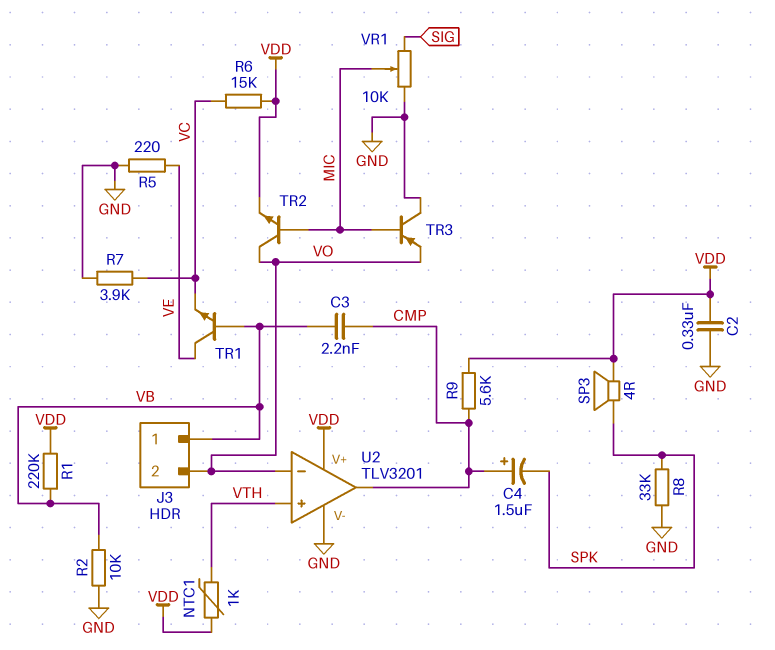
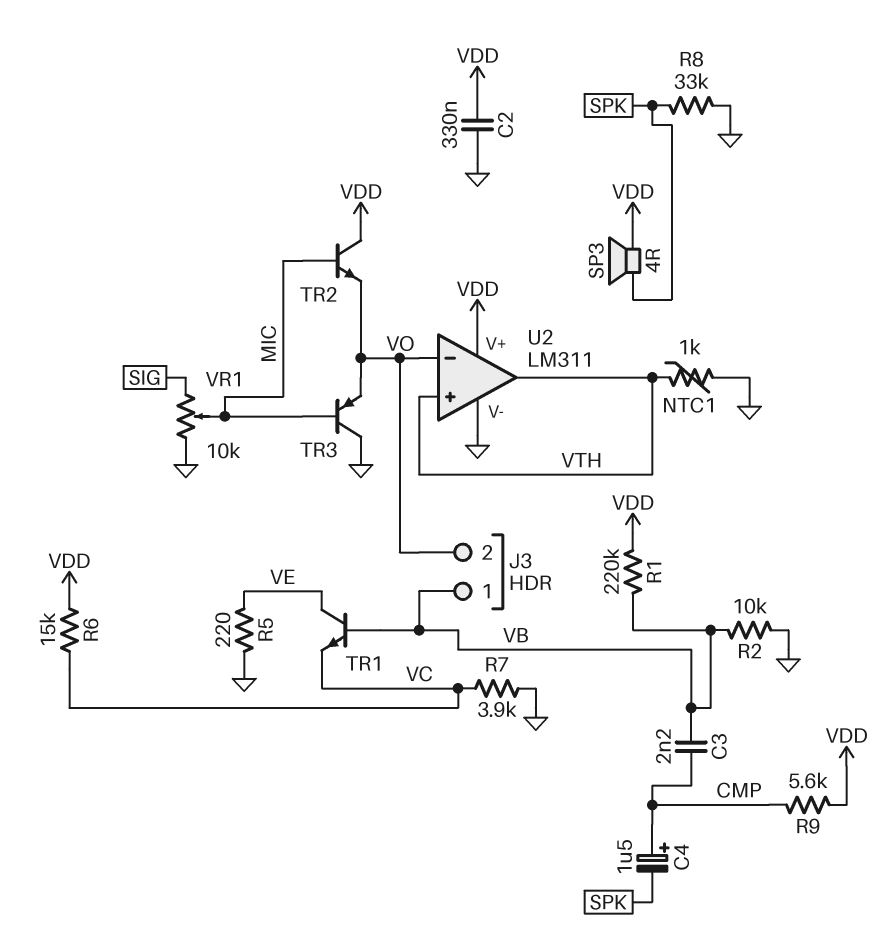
NTC1: 1k (VDD, VTH) -> 1k (GND, VTH)
TR2: NPN (B MIC, C VO, E VDD) -> NPN (B MIC, C VDD, E VO)
U2: TLV3201 -> LM311
U2 pin out: CMP -> VTH

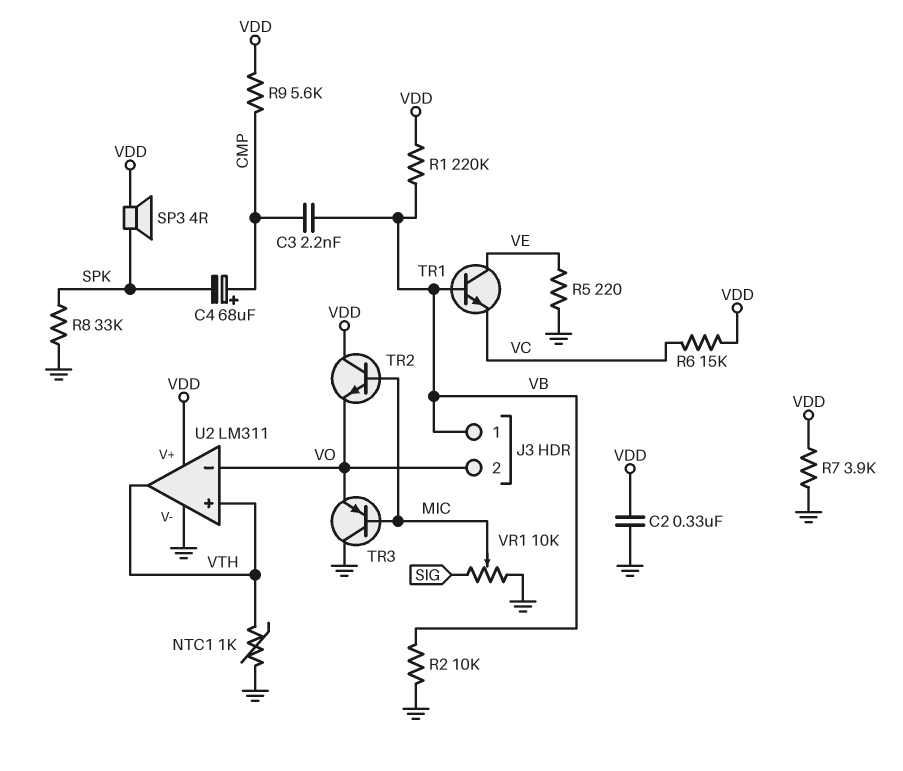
C4: 1.5uF (plus CMP, minus SPK) -> 68uF (plus CMP, minus SPK)
R7: 3.9k (GND, VC) -> 3.9k (GND, VDD)

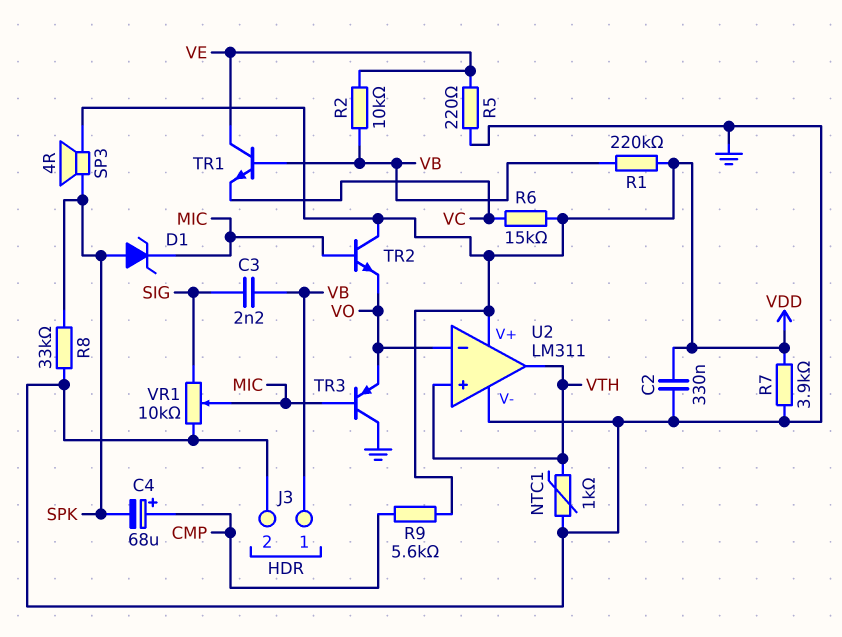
C3: 2.2nF (CMP, VB) -> 2.2nF (SIG, VB)
D1: none -> zener (A SPK, K MIC)
J3 pin 2: VO -> GND
R2: 10k (GND, VB) -> 10k (VB, VE)

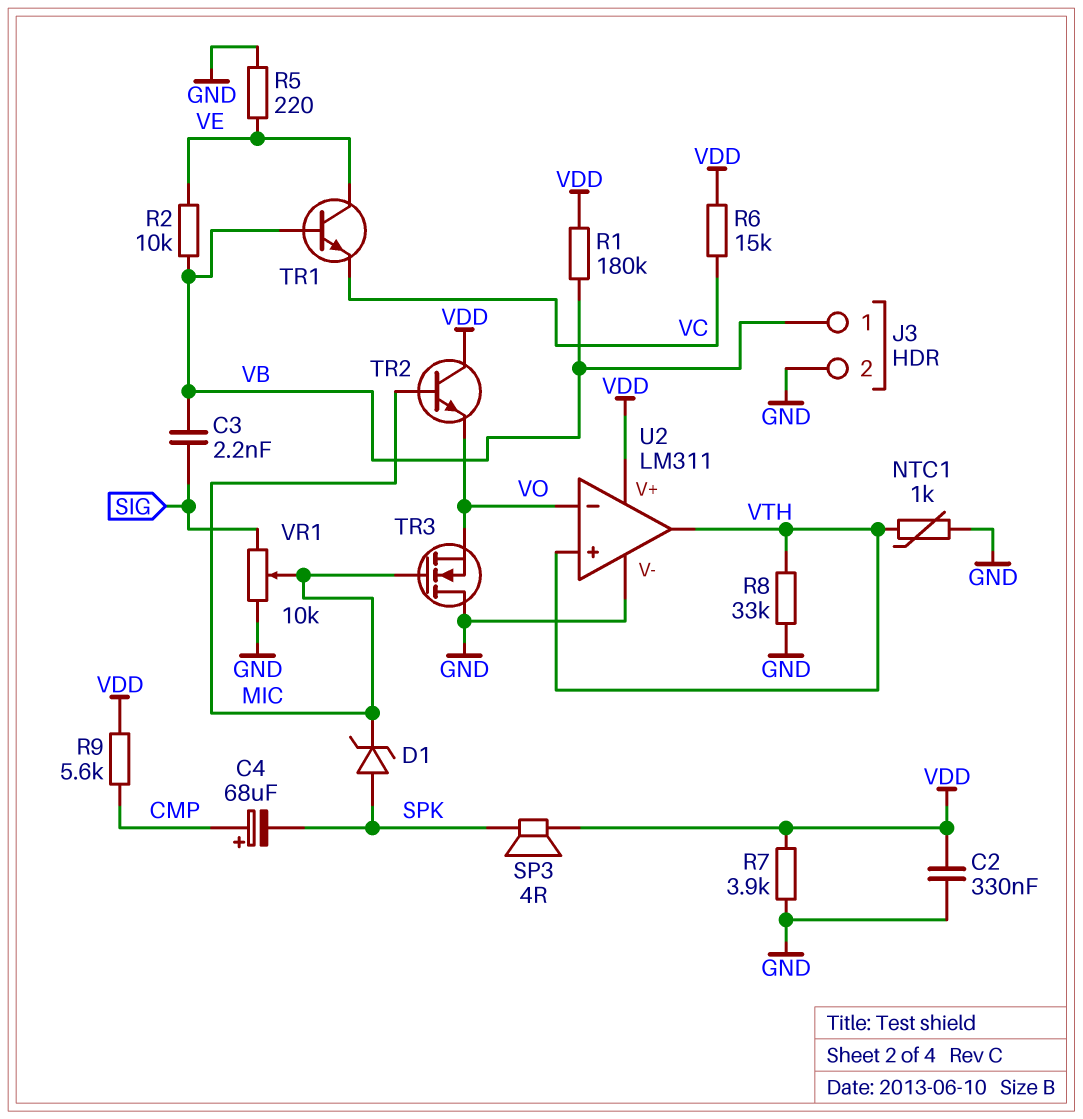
R1: 220k (VB, VDD) -> 180k (VB, VDD)
R8: 33k (GND, SPK) -> 33k (GND, VTH)
TR3: PNP (B MIC, C GND, E VO) -> NMOS (G MIC, D GND, S VO)

